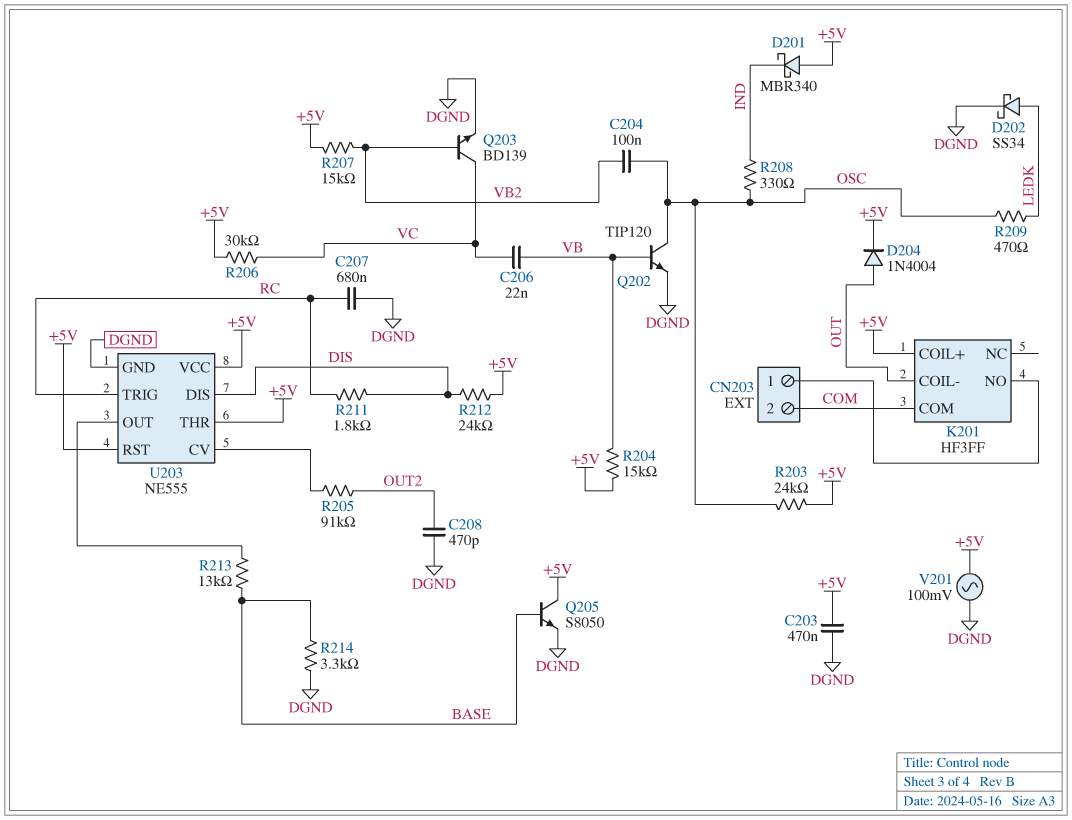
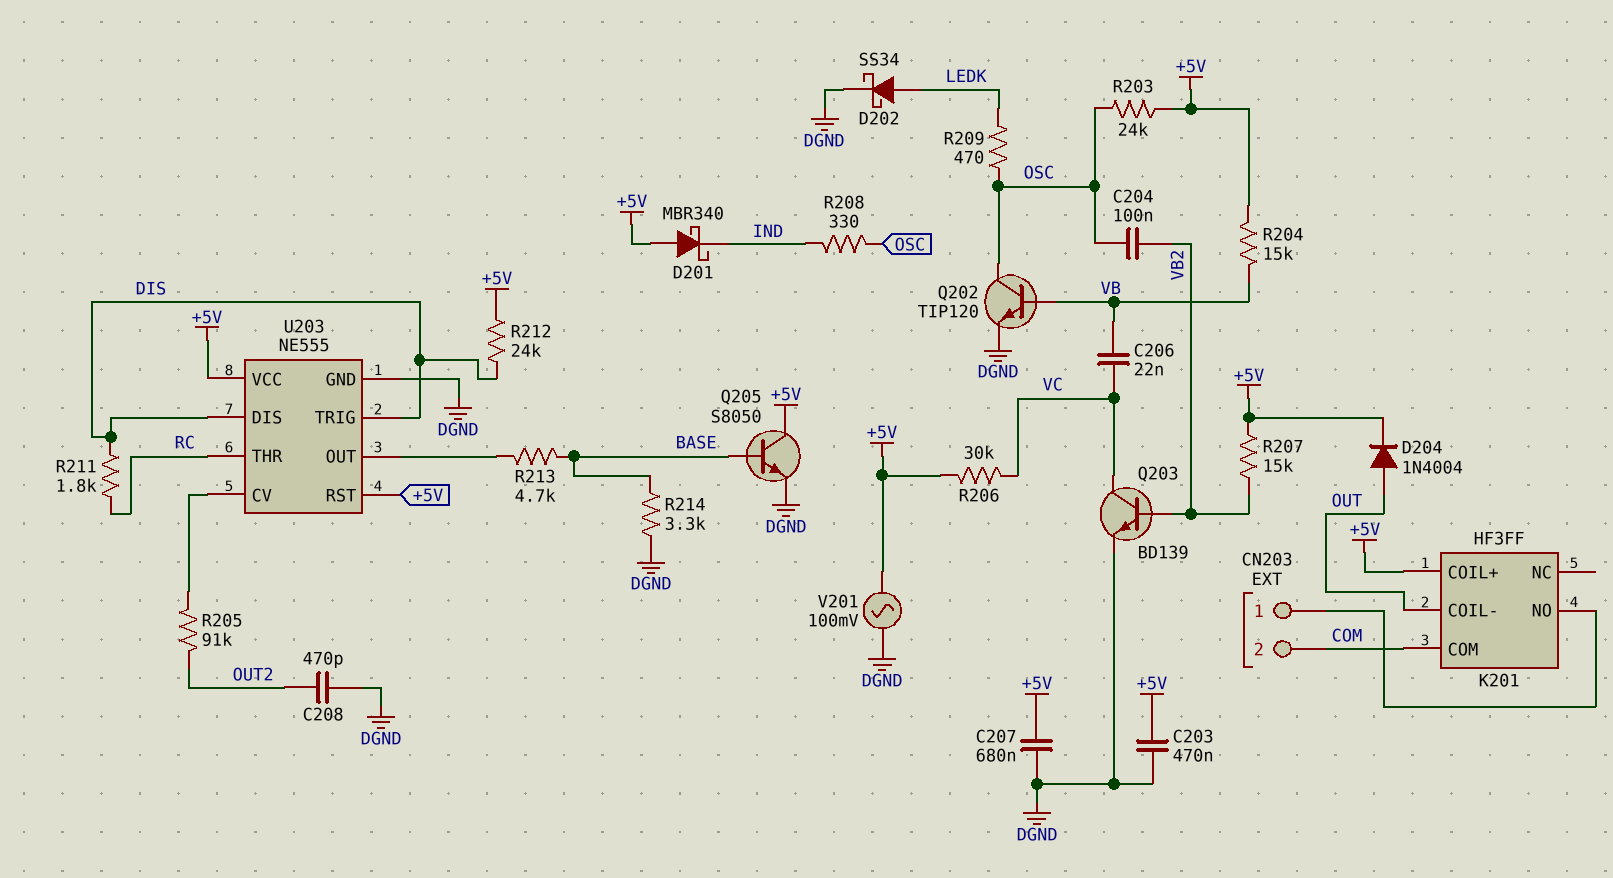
C207: 680nF (DGND, RC) -> 680nF (+5V, DGND)
R213: 13k (BASE, U203/OUT) -> 4.7k (BASE, U203/OUT)
U203 pin THR: +5V -> RC
U203 pin TRIG: RC -> DIS

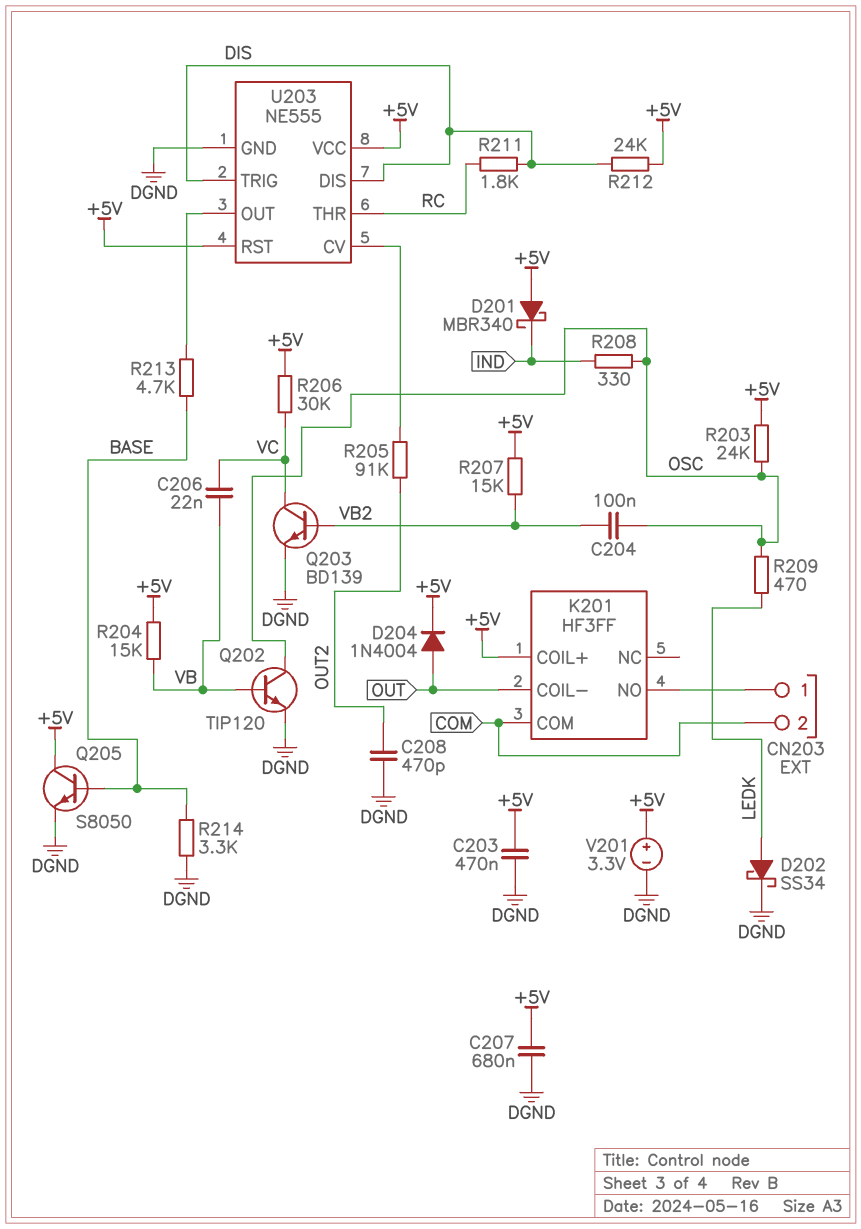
V201: AC 100mV (+5V, DGND) -> 3.3V (plus +5V, minus DGND)

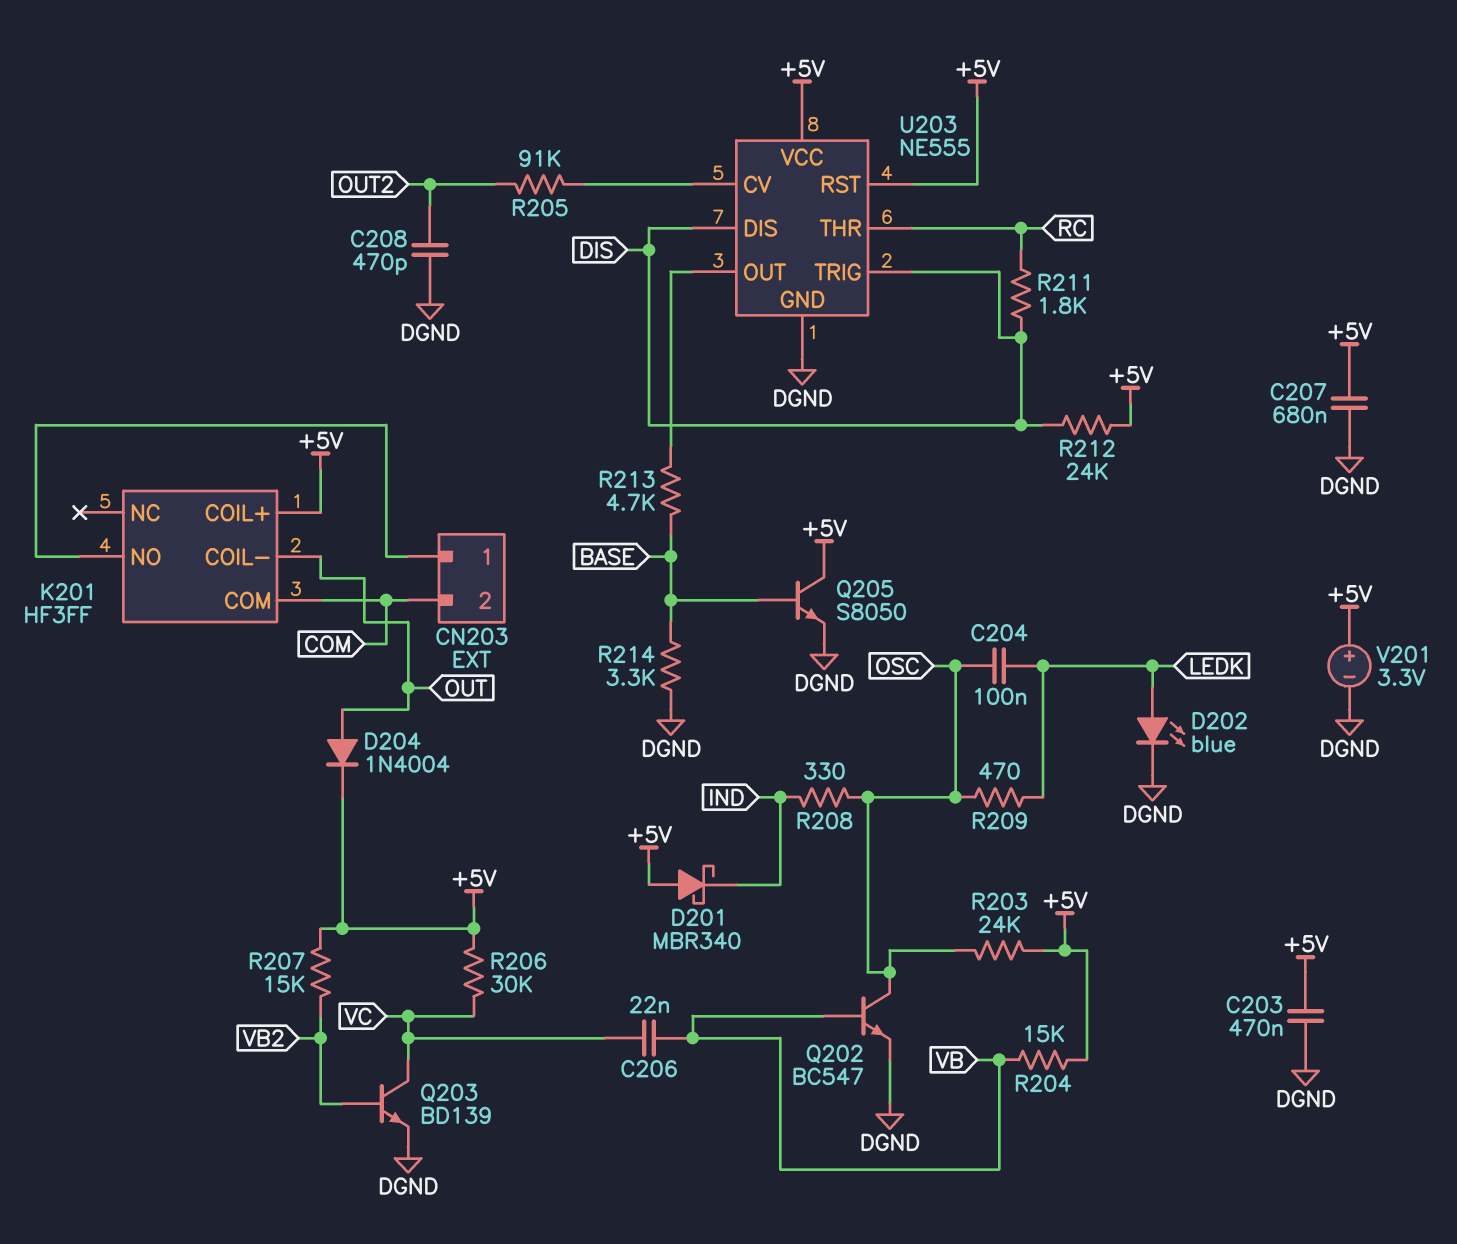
C204: 100nF (OSC, VB2) -> 100nF (LEDK, OSC)
D202: schottky SS34 (A LEDK, K DGND) -> LED blue (A LEDK, K DGND)
Q202: NPN TIP120 (B VB, C OSC, E DGND) -> NPN BC547 (B VB, C OSC, E DGND)

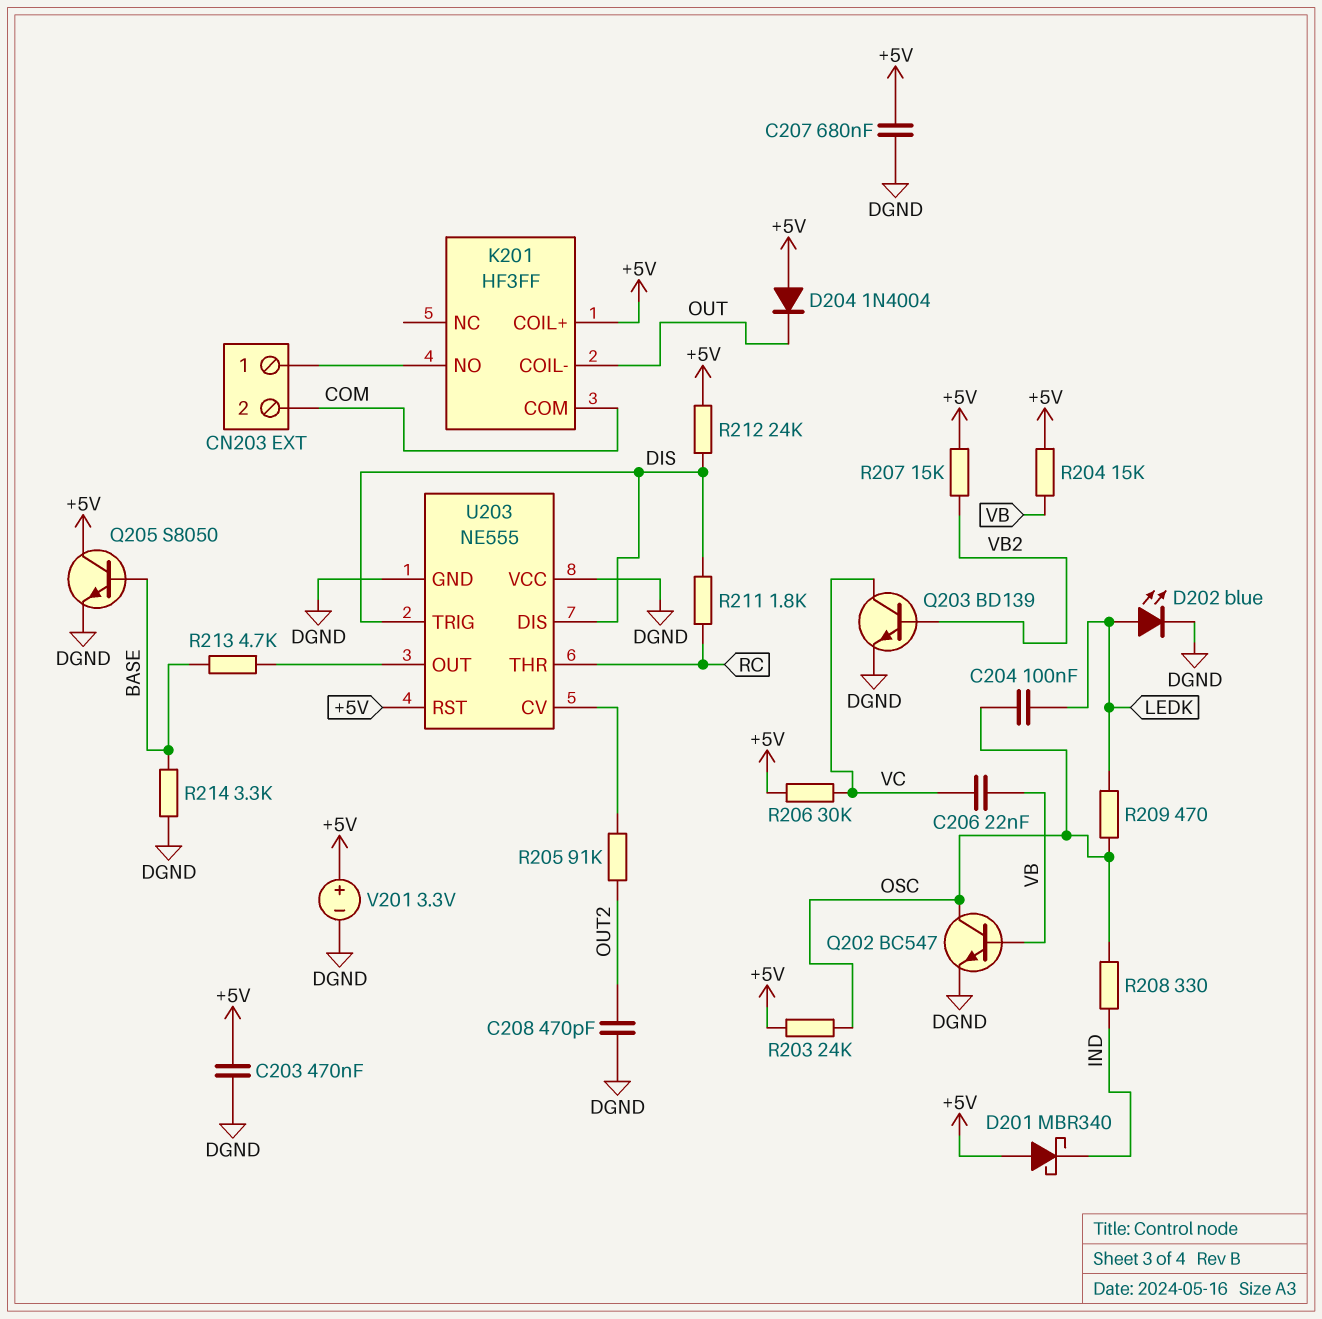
D204: diode 1N4004 (A OUT, K +5V) -> diode 1N4004 (A +5V, K OUT)
U203 pin VCC: +5V -> DGND

